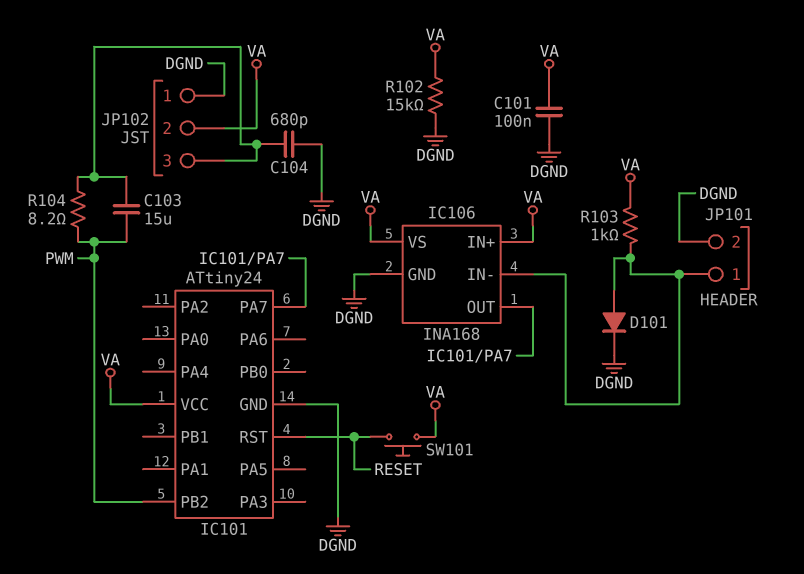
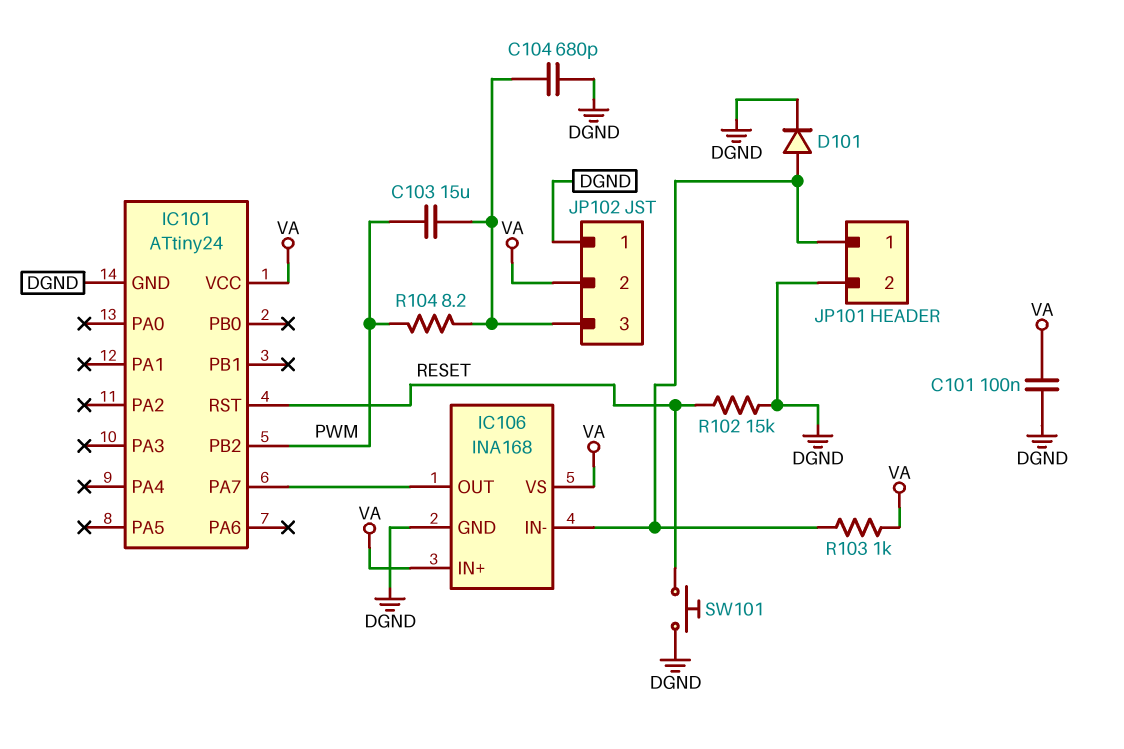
R102: 15k (DGND, VA) -> 15k (DGND, RESET)
SW101: button (RESET, VA) -> button (DGND, RESET)

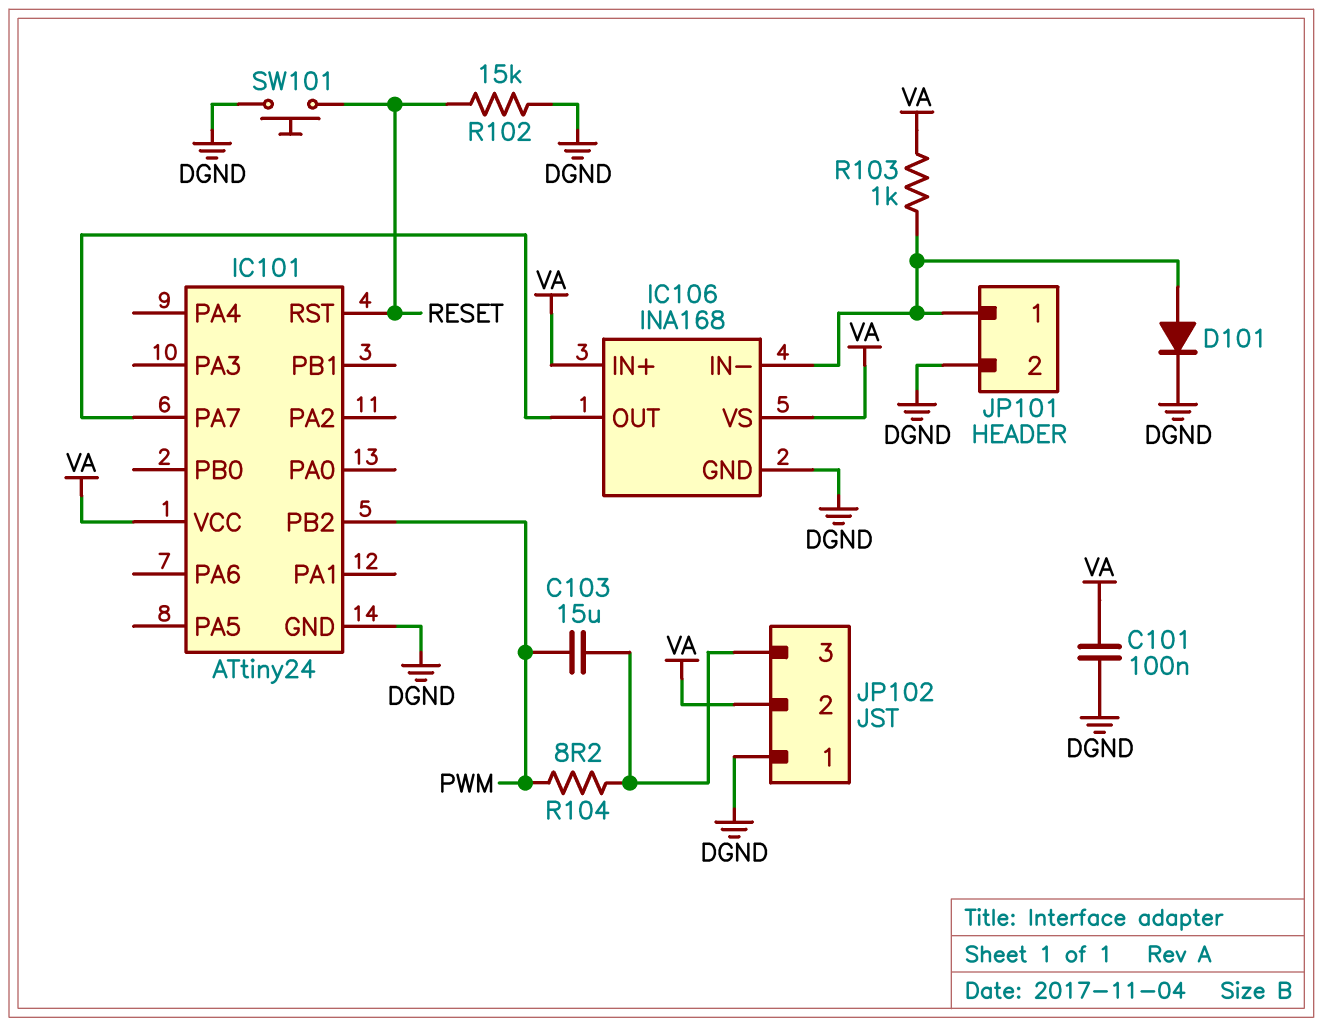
C104: 680pF (DGND, JP102/3) -> none

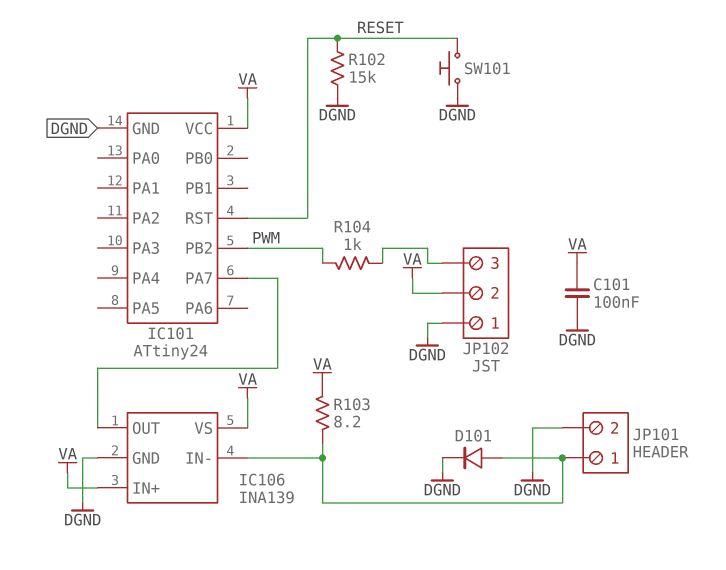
C103: 15uF (JP102/3, PWM) -> none
IC106: INA168 -> INA139
R103: 1k (IC106/IN-, VA) -> 8.2 (IC106/IN-, VA)
R104: 8.2 (JP102/3, PWM) -> 1k (JP102/3, PWM)

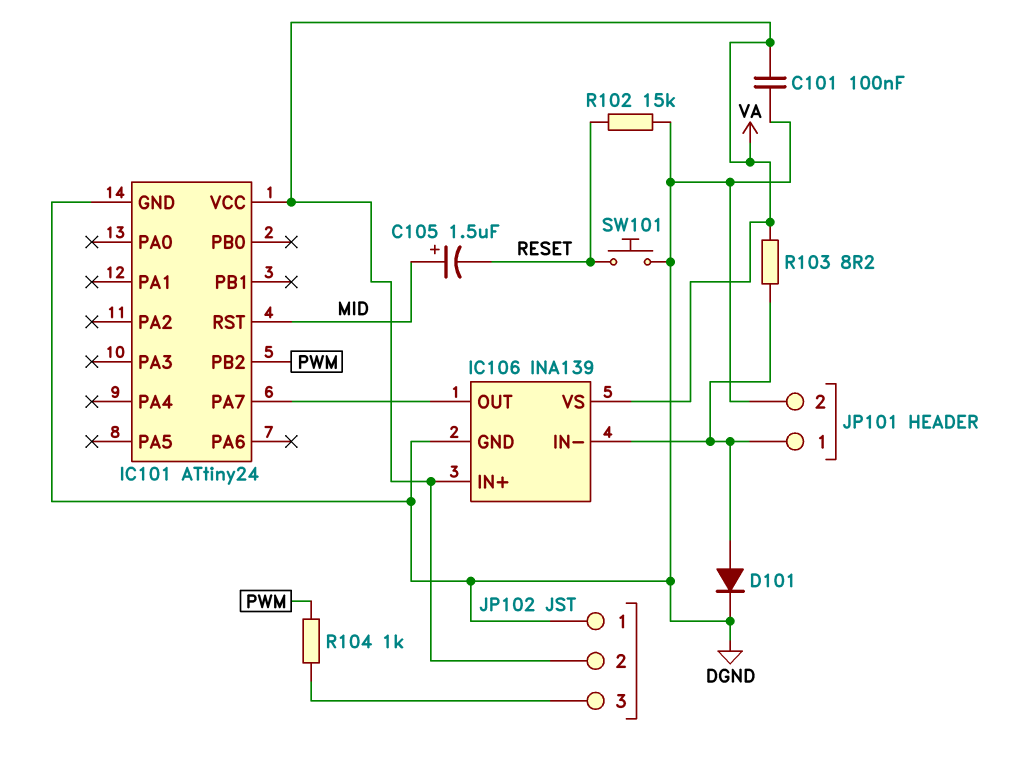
C105: none -> 1.5uF (plus MID, minus RESET)
IC101 pin RST: RESET -> MID

